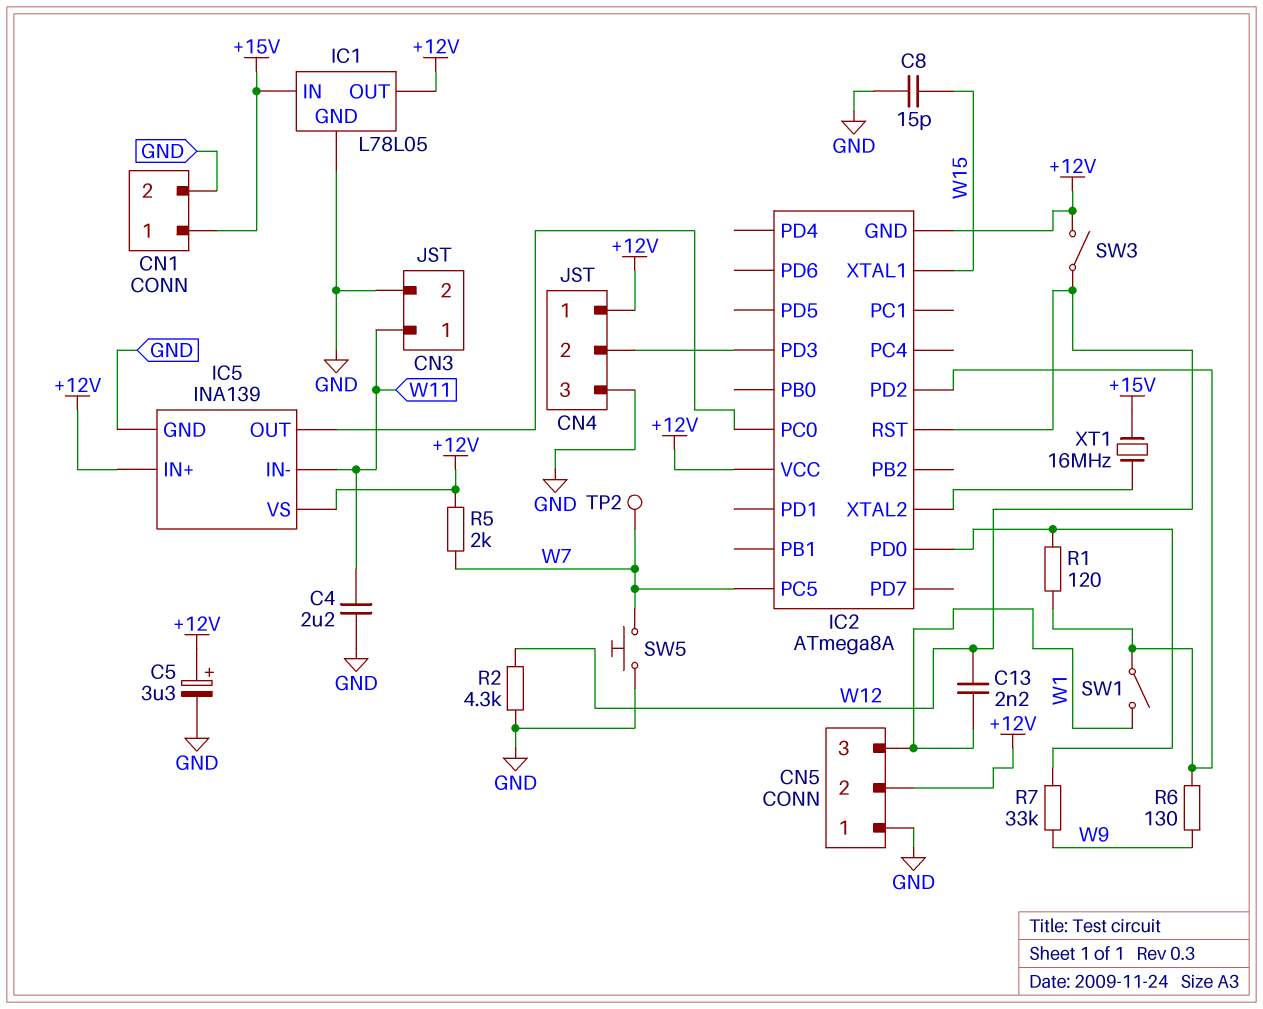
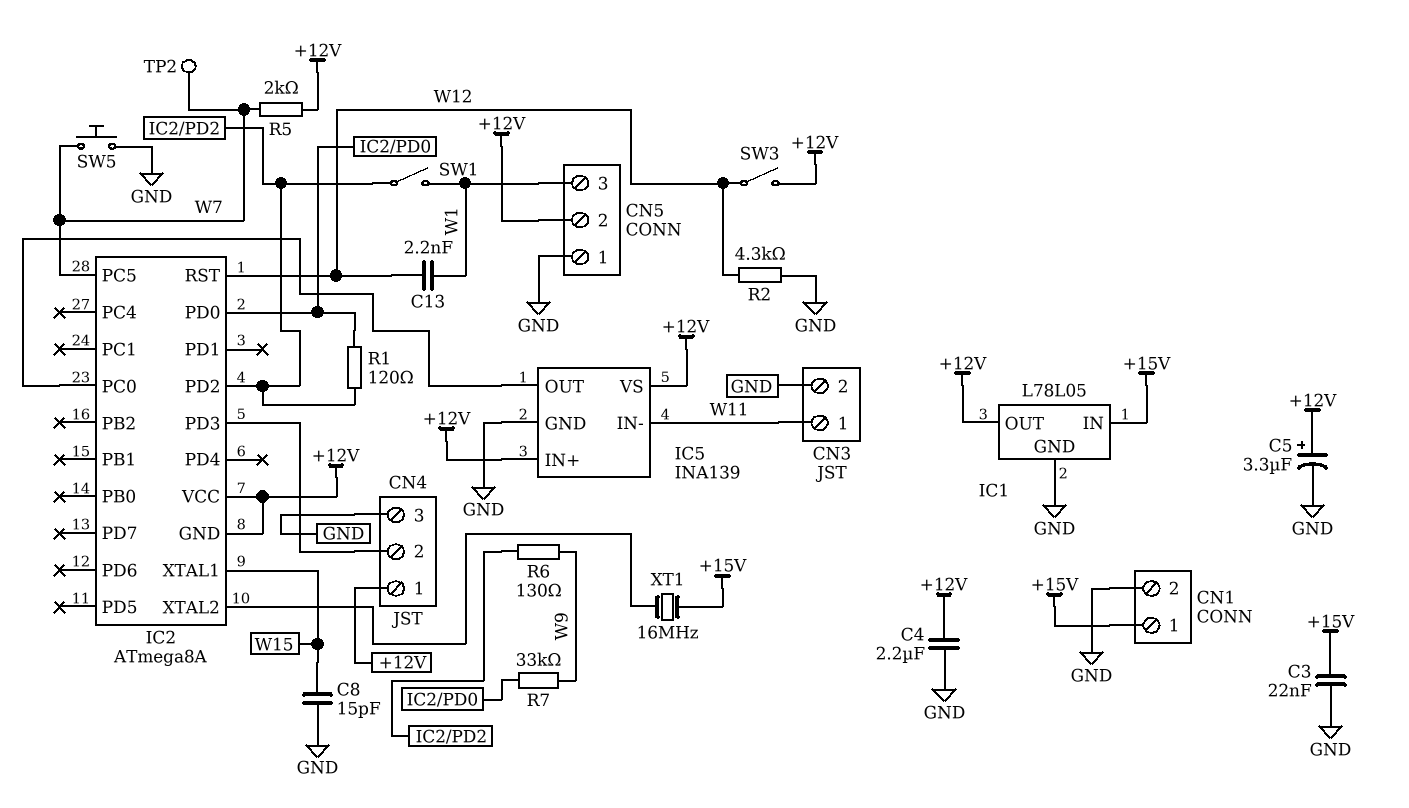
C3: none -> 22nF (+15V, GND)
C4: 2.2uF (GND, W11) -> 2.2uF (+12V, GND)

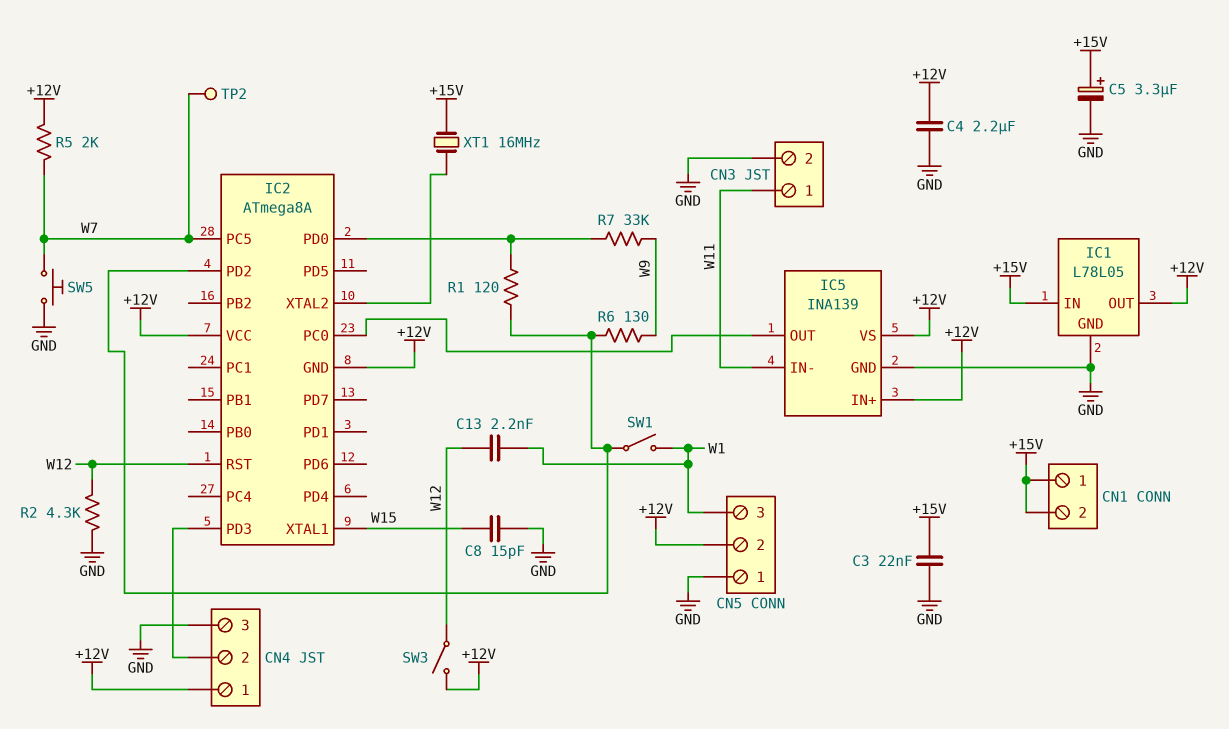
C5: 3.3uF (plus +12V, minus GND) -> 3.3uF (plus +15V, minus GND)
CN1 pin 2: GND -> +15V

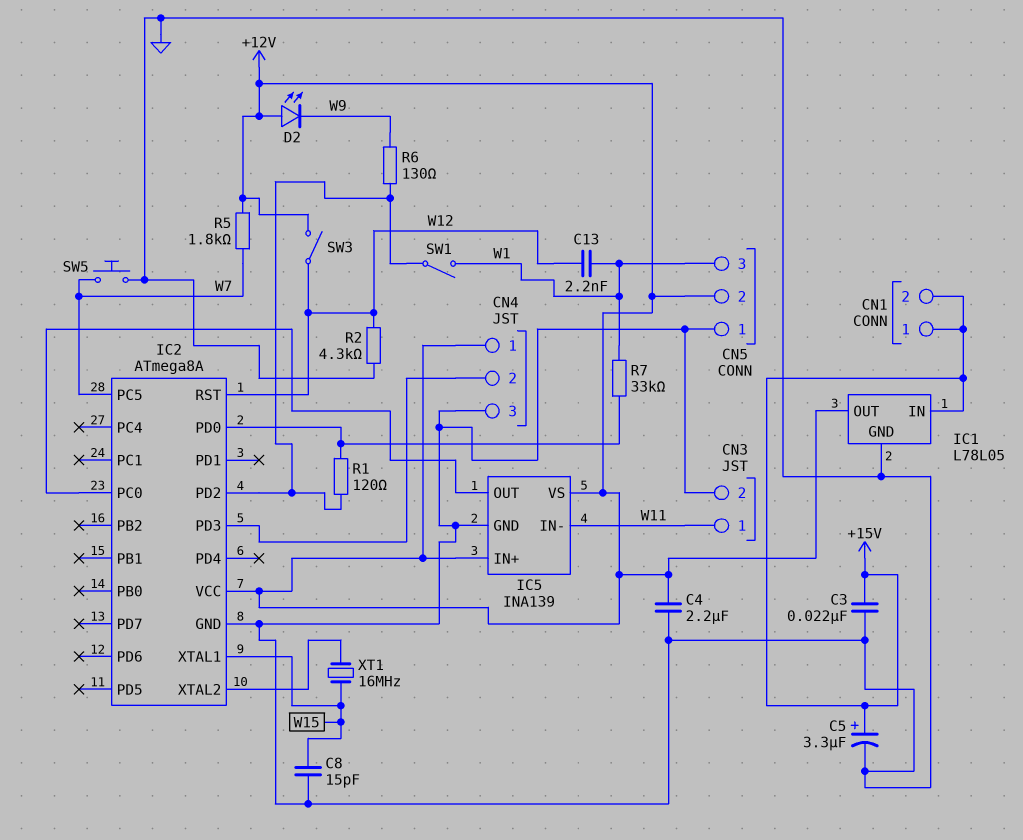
D2: none -> LED (A +12V, K W9)
IC2 pin GND: +12V -> GND
R5: 2k (+12V, W7) -> 1.8k (+12V, W7)
R7: 33k (IC2/PD0, W9) -> 33k (IC2/PD0, W1)
TP2: test point (W7) -> none
XT1: 16MHz (+15V, IC2/XTAL2) -> 16MHz (IC2/XTAL2, W15)

